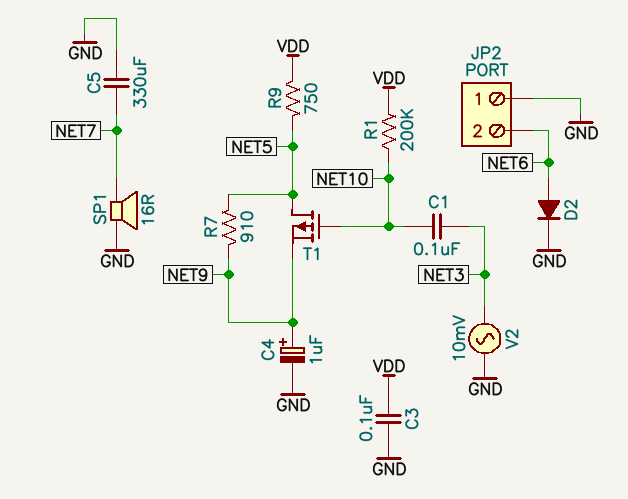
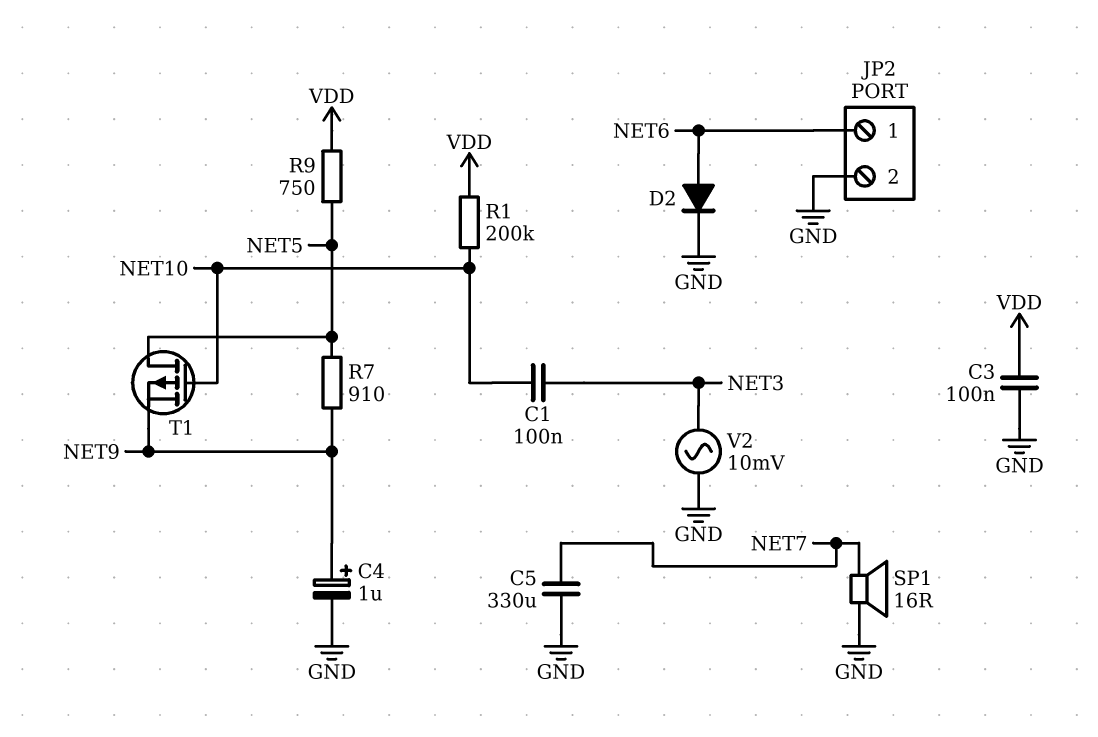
JP2 pin 1: GND -> NET6
JP2 pin 2: NET6 -> GND

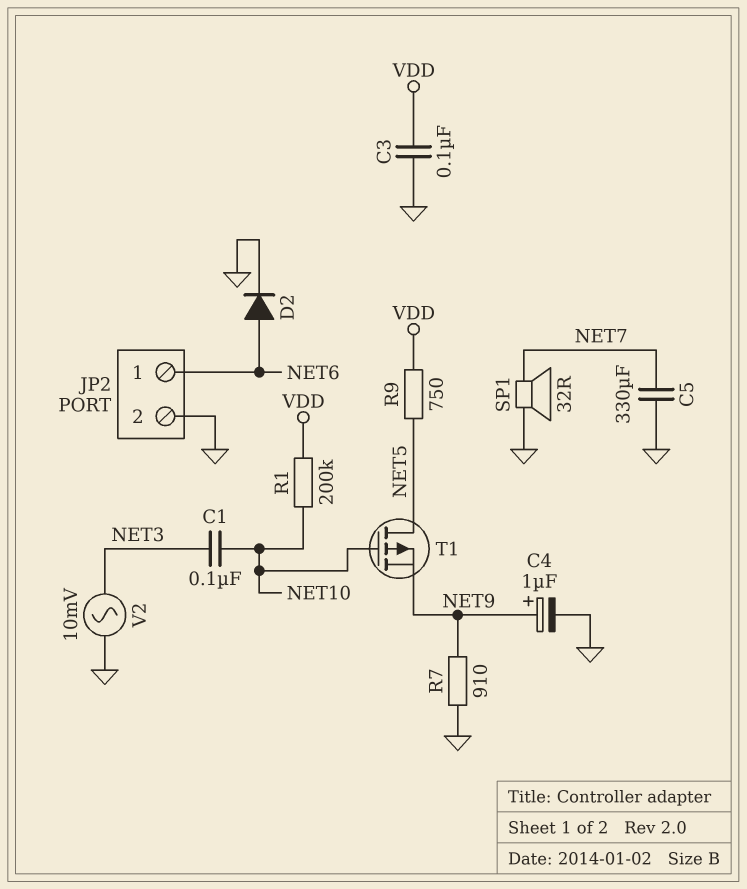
R7: 910 (NET5, NET9) -> 910 (GND, NET9)
SP1: speaker 16R (GND, NET7) -> speaker 32R (GND, NET7)

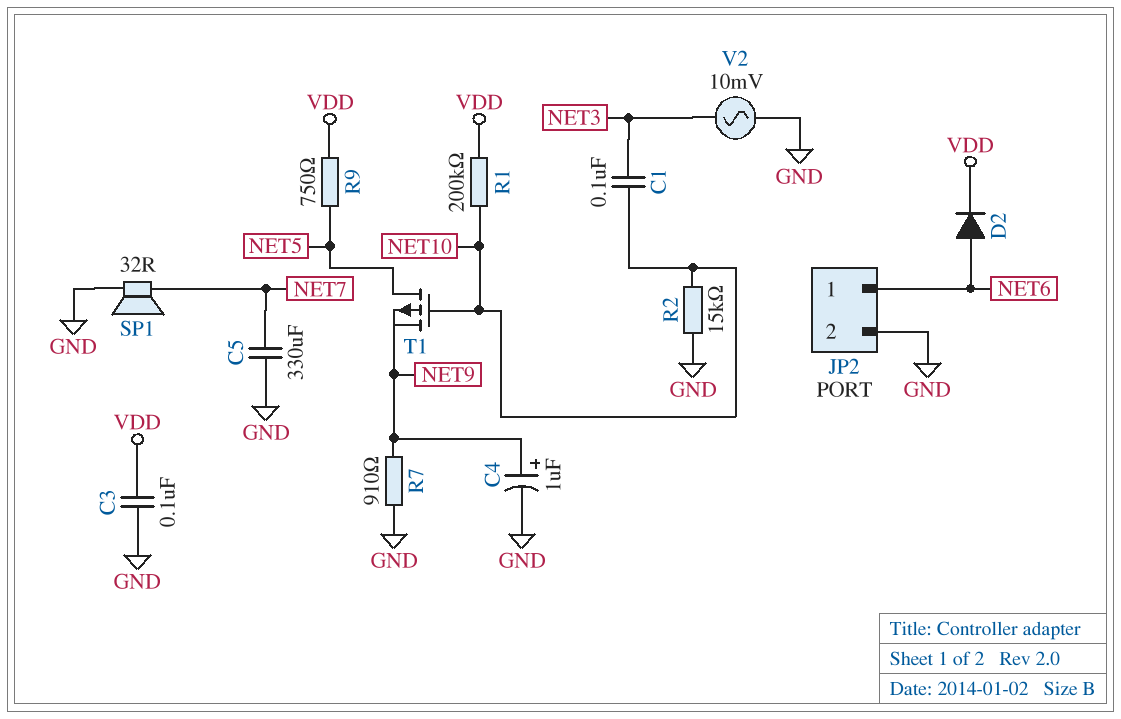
D2: diode (A NET6, K GND) -> diode (A NET6, K VDD)
R2: none -> 15k (GND, NET10)

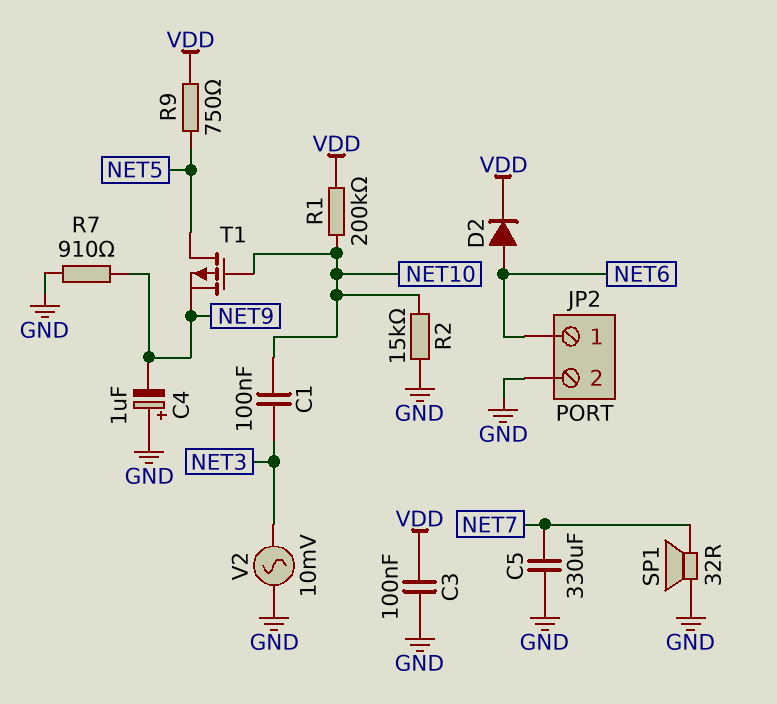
C4: 1uF (plus NET9, minus GND) -> 1uF (plus GND, minus NET9)

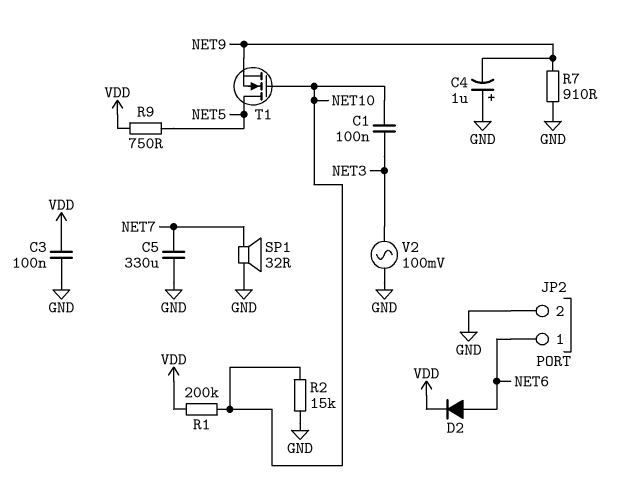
T1: PMOS (G NET10, D NET5, S NET9) -> NMOS (G NET10, D NET5, S NET9)
V2: AC 10mV (GND, NET3) -> AC 100mV (GND, NET3)

